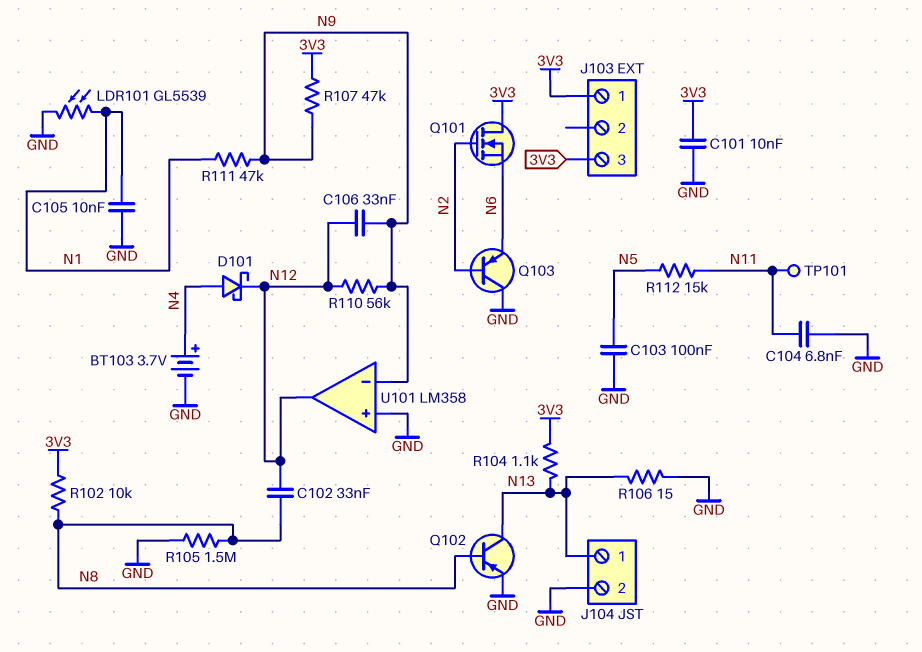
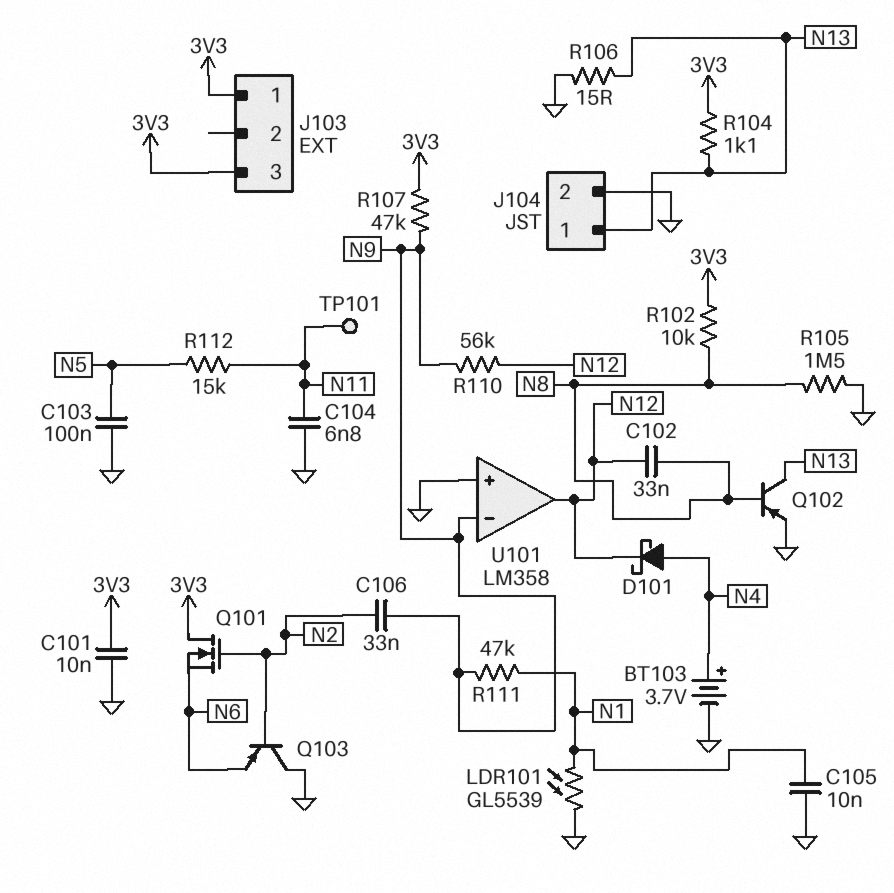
C106: 33nF (N9, N12) -> 33nF (N2, N9)

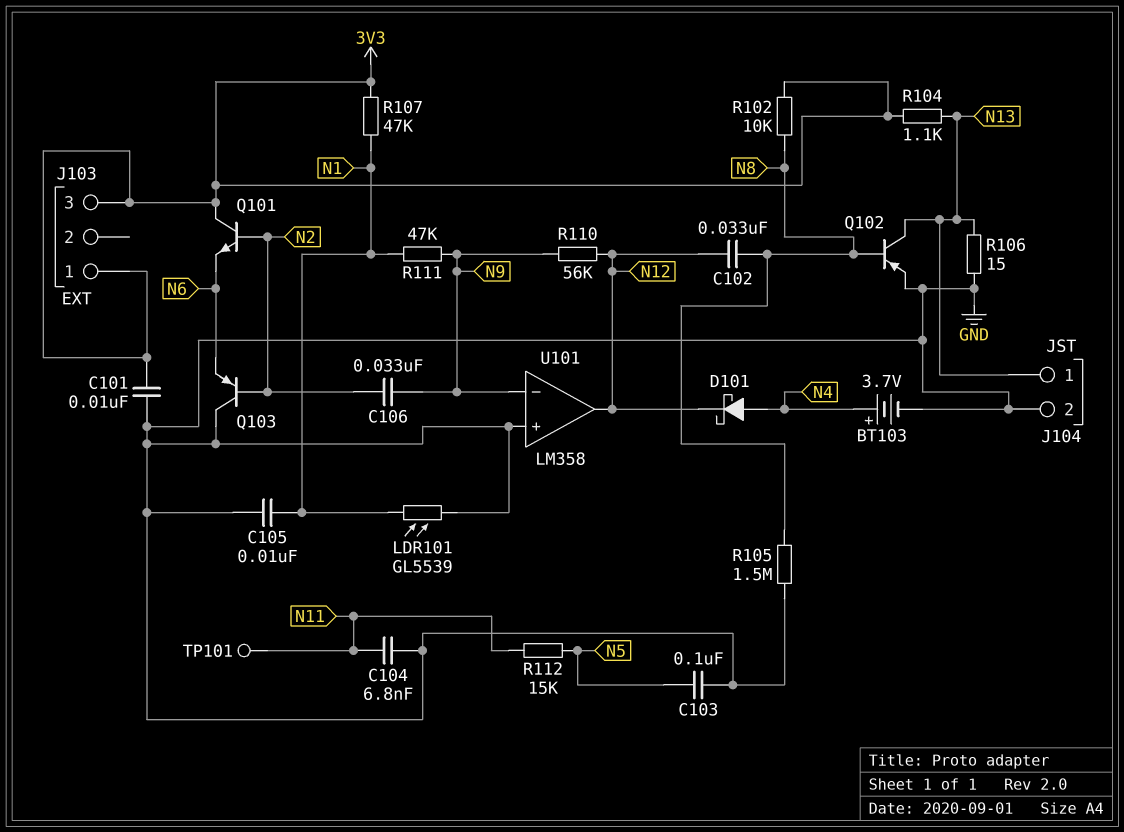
Q101: NMOS (G N2, D 3V3, S N6) -> NPN (B N2, C 3V3, E N6)
R107: 47k (3V3, N9) -> 47k (3V3, N1)

